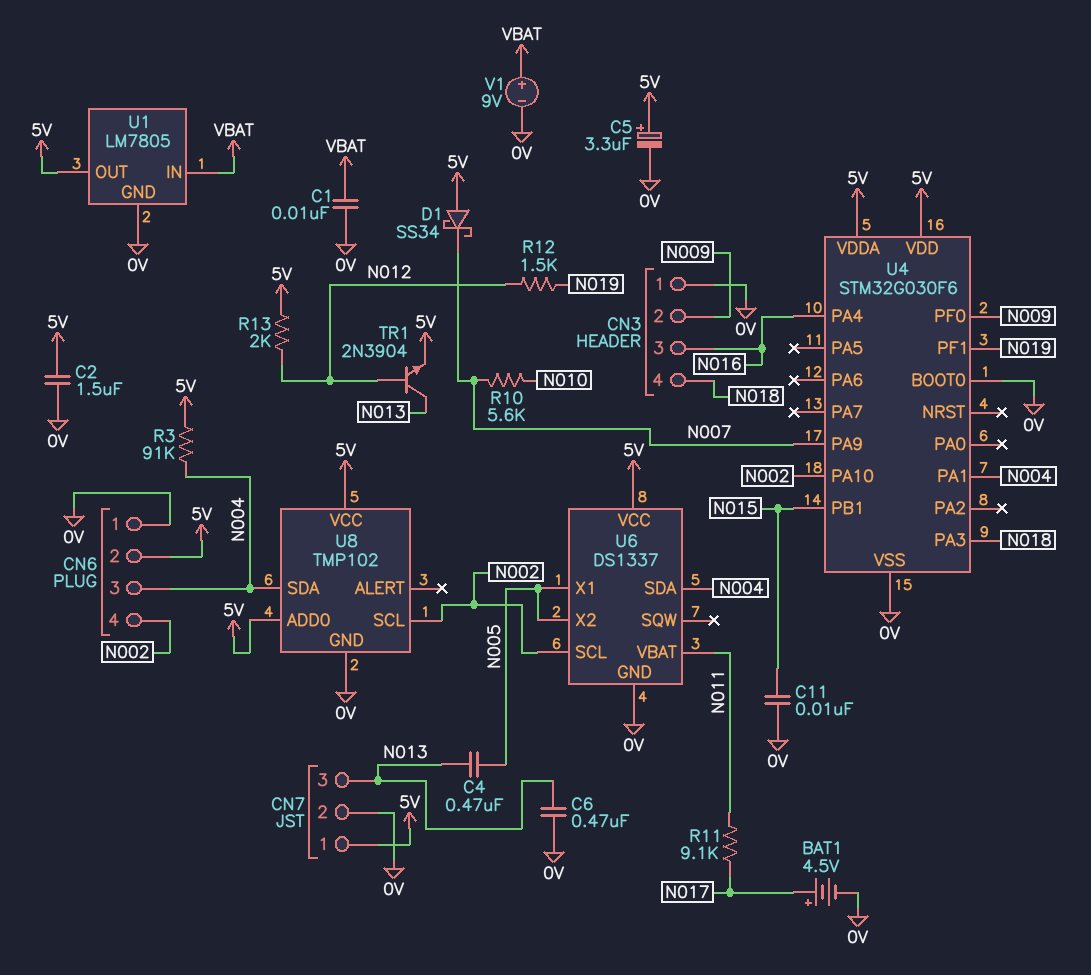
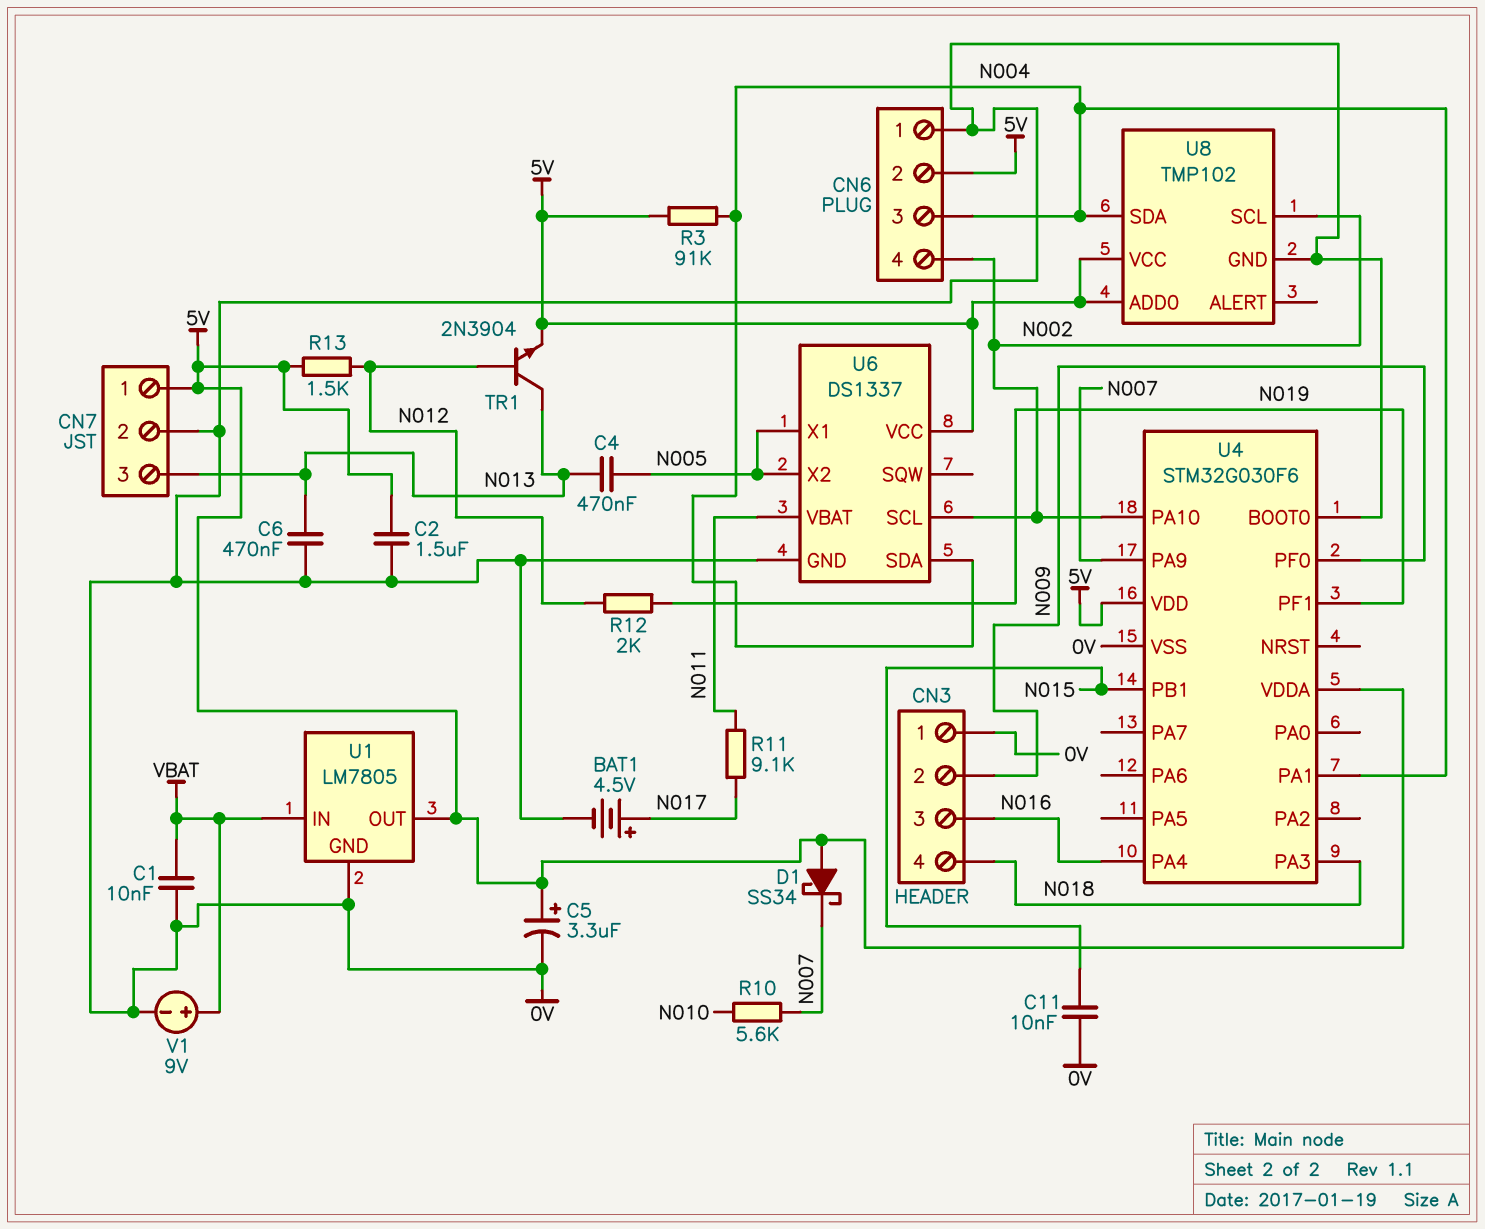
R12: 1.5k (N012, N019) -> 2k (N012, N019)
R13: 2k (5V, N012) -> 1.5k (5V, N012)

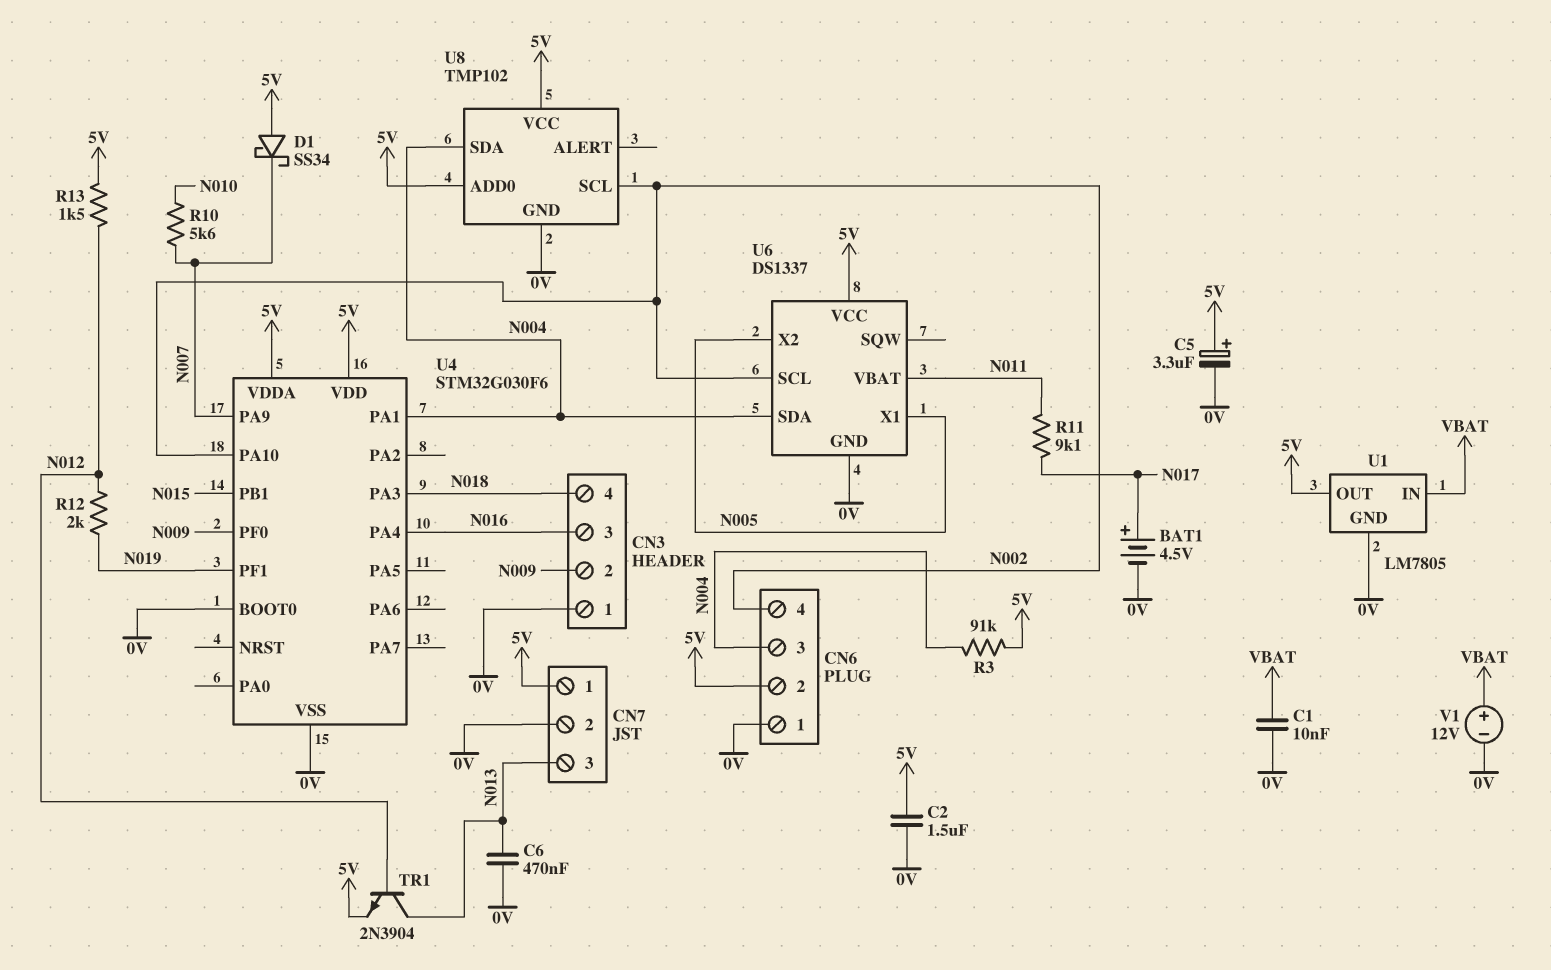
C4: 470nF (N005, N013) -> none
C11: 10nF (0V, N015) -> none
V1: 9V (plus VBAT, minus 0V) -> 12V (plus VBAT, minus 0V)

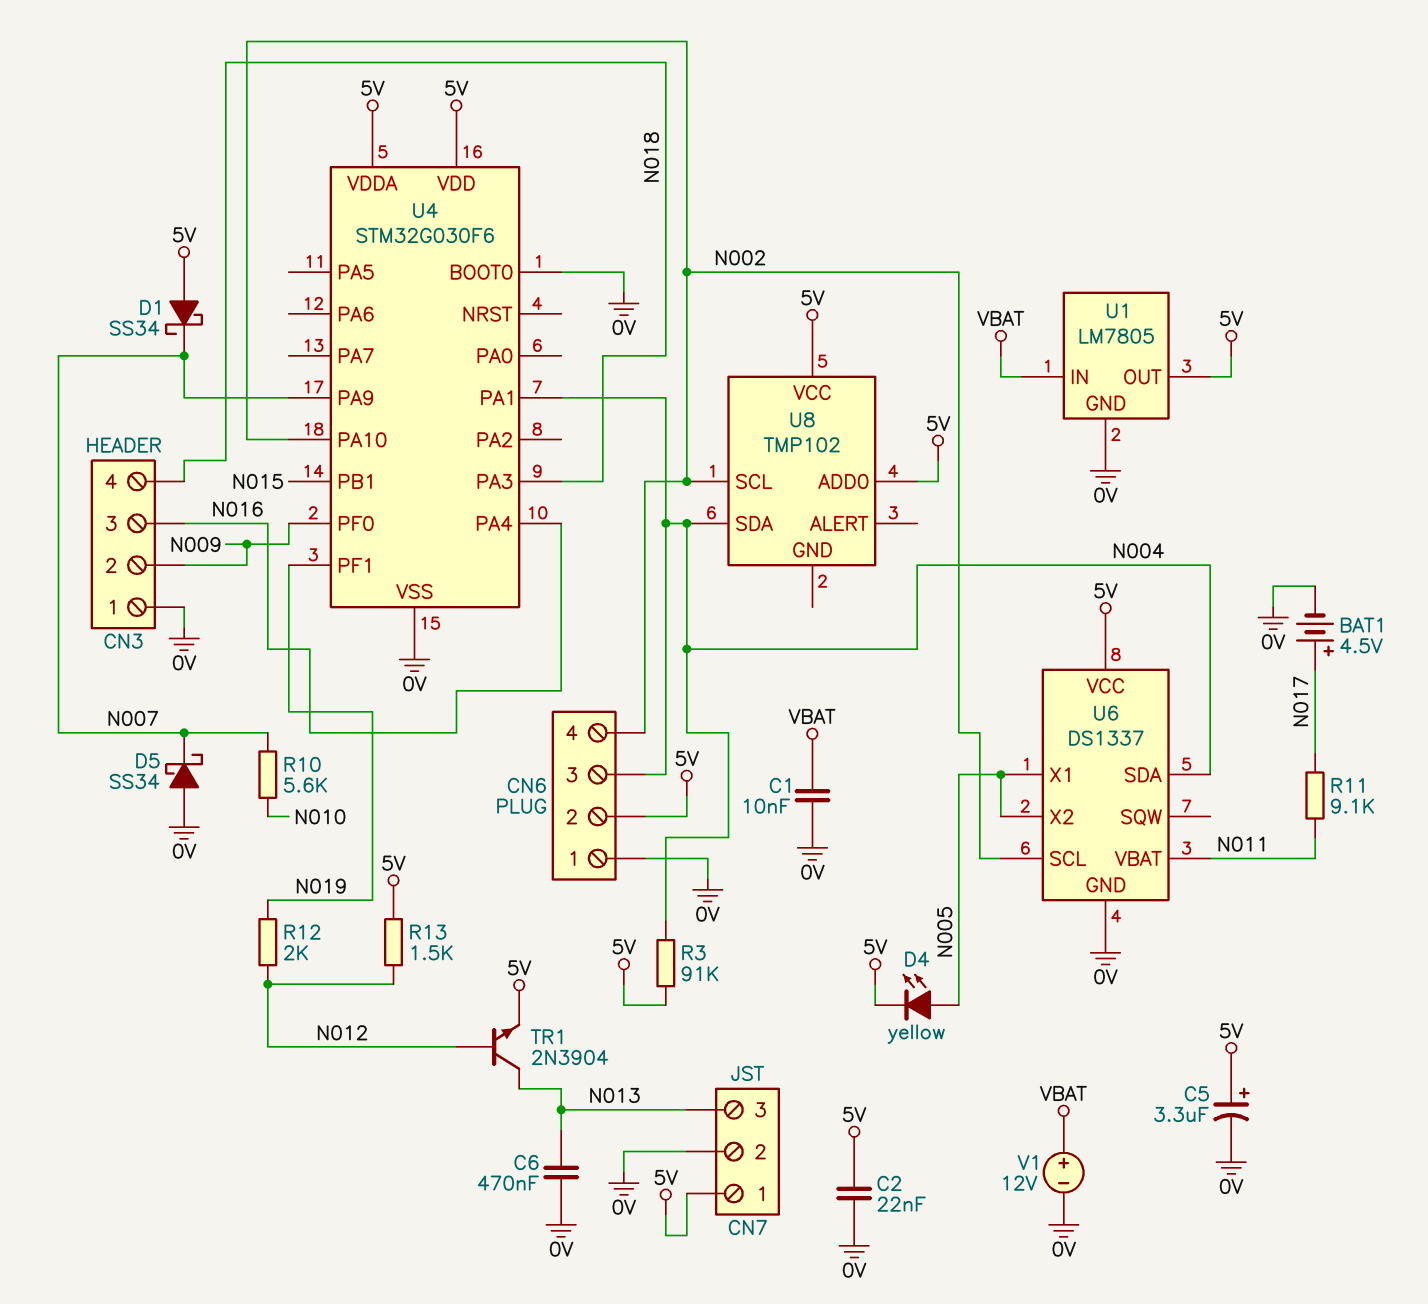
C2: 1.5uF (0V, 5V) -> 22nF (0V, 5V)
D4: none -> LED yellow (A N005, K 5V)
D5: none -> schottky SS34 (A 0V, K N007)
U8 pin GND: 0V -> none

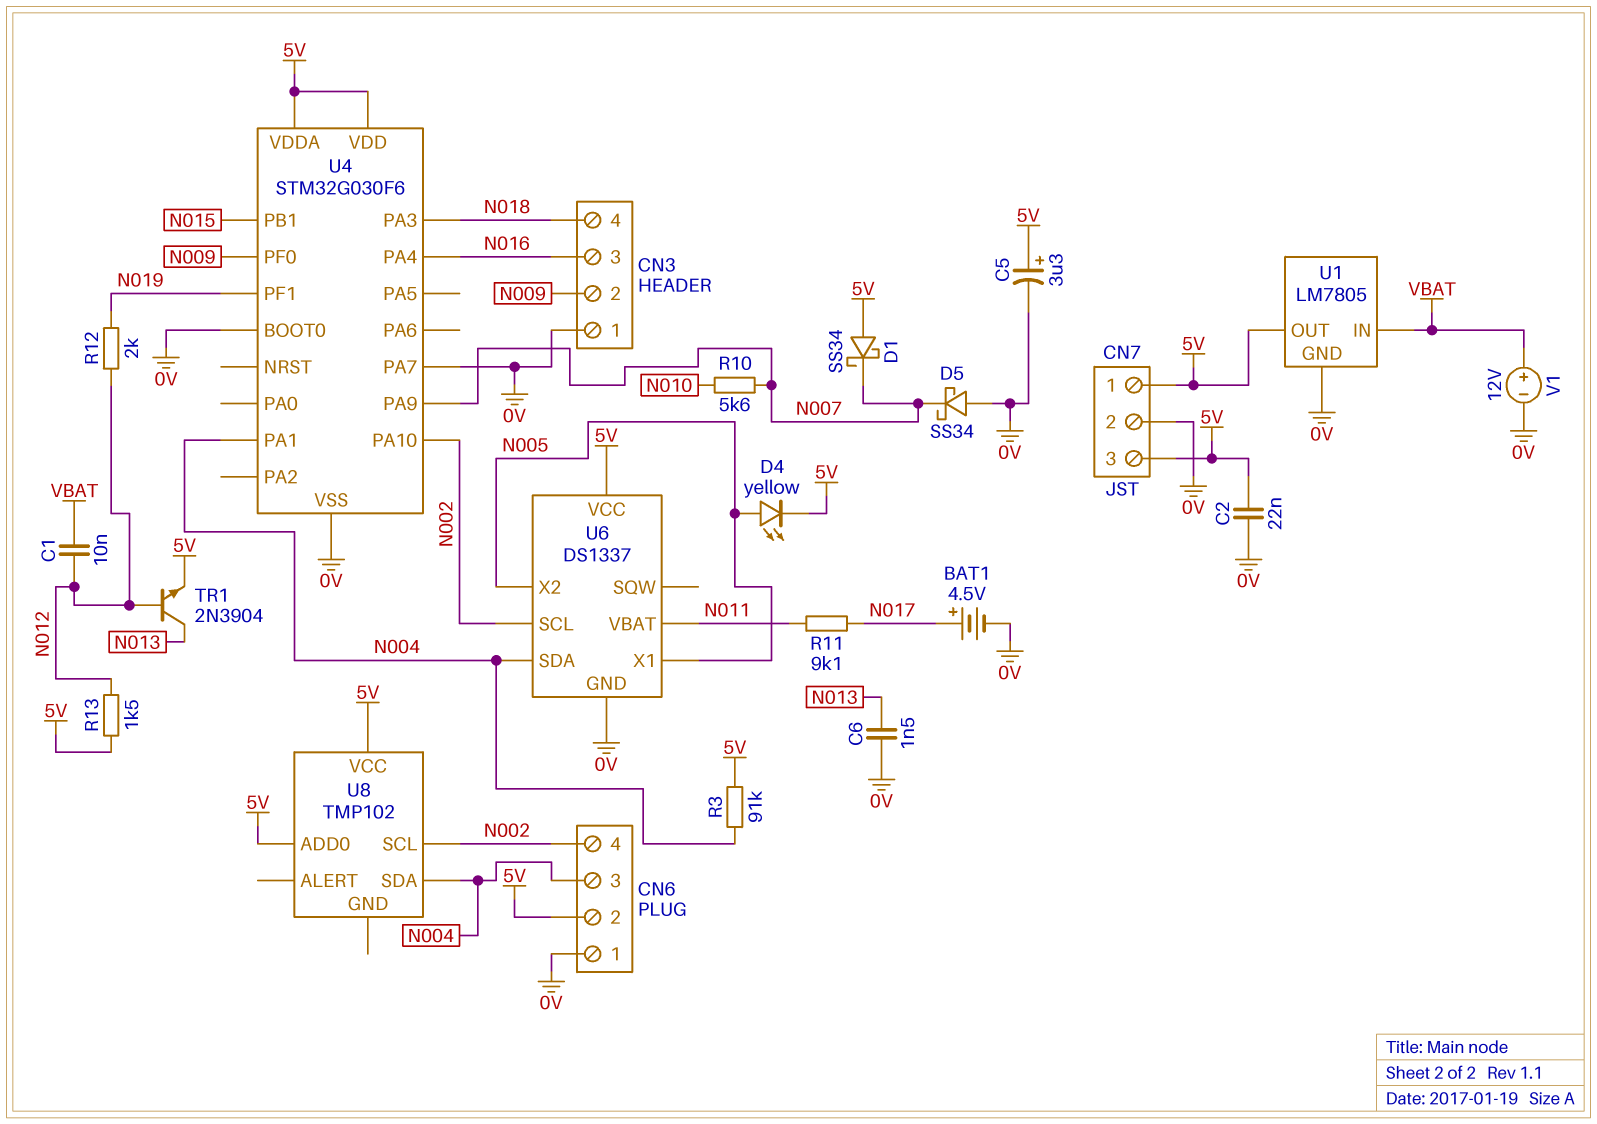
C1: 10nF (0V, VBAT) -> 10nF (N012, VBAT)
C6: 470nF (0V, N013) -> 1.5nF (0V, N013)
CN7 pin 3: N013 -> 5V
U4 pin PA7: none -> 0V

